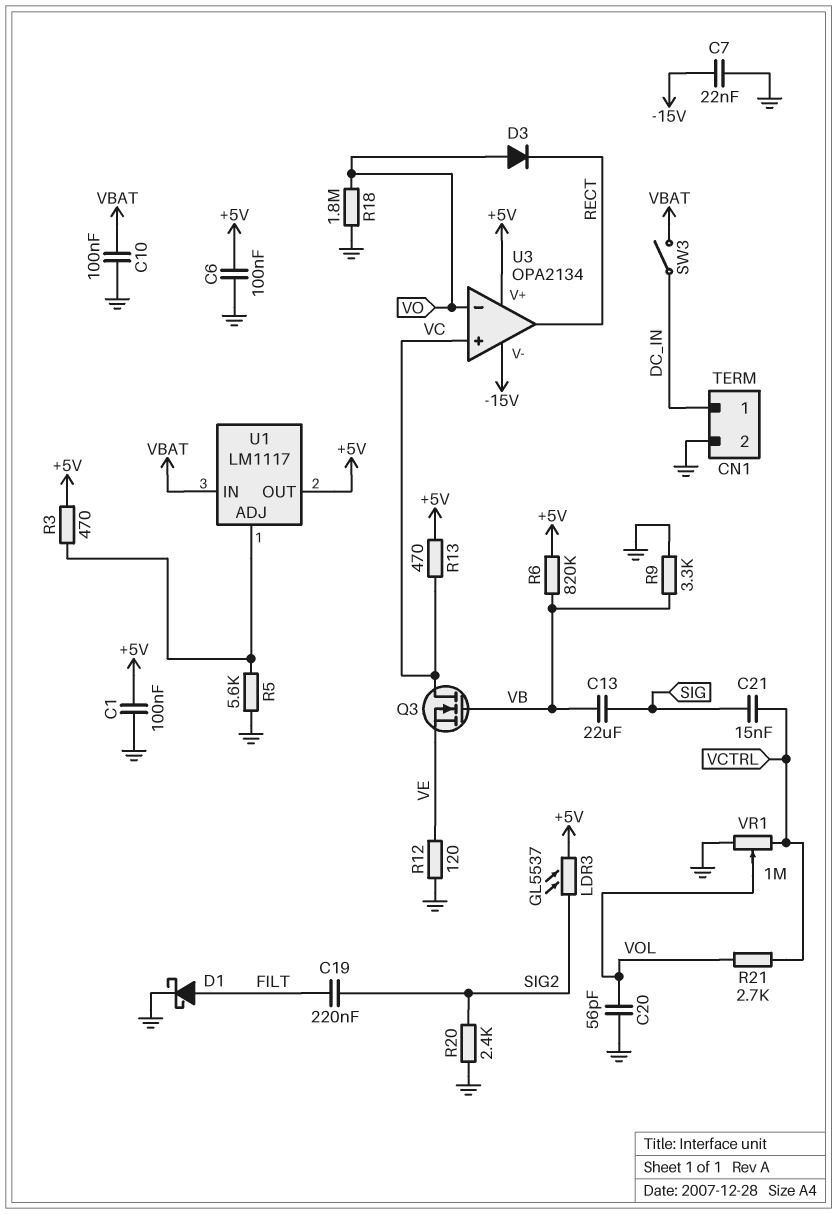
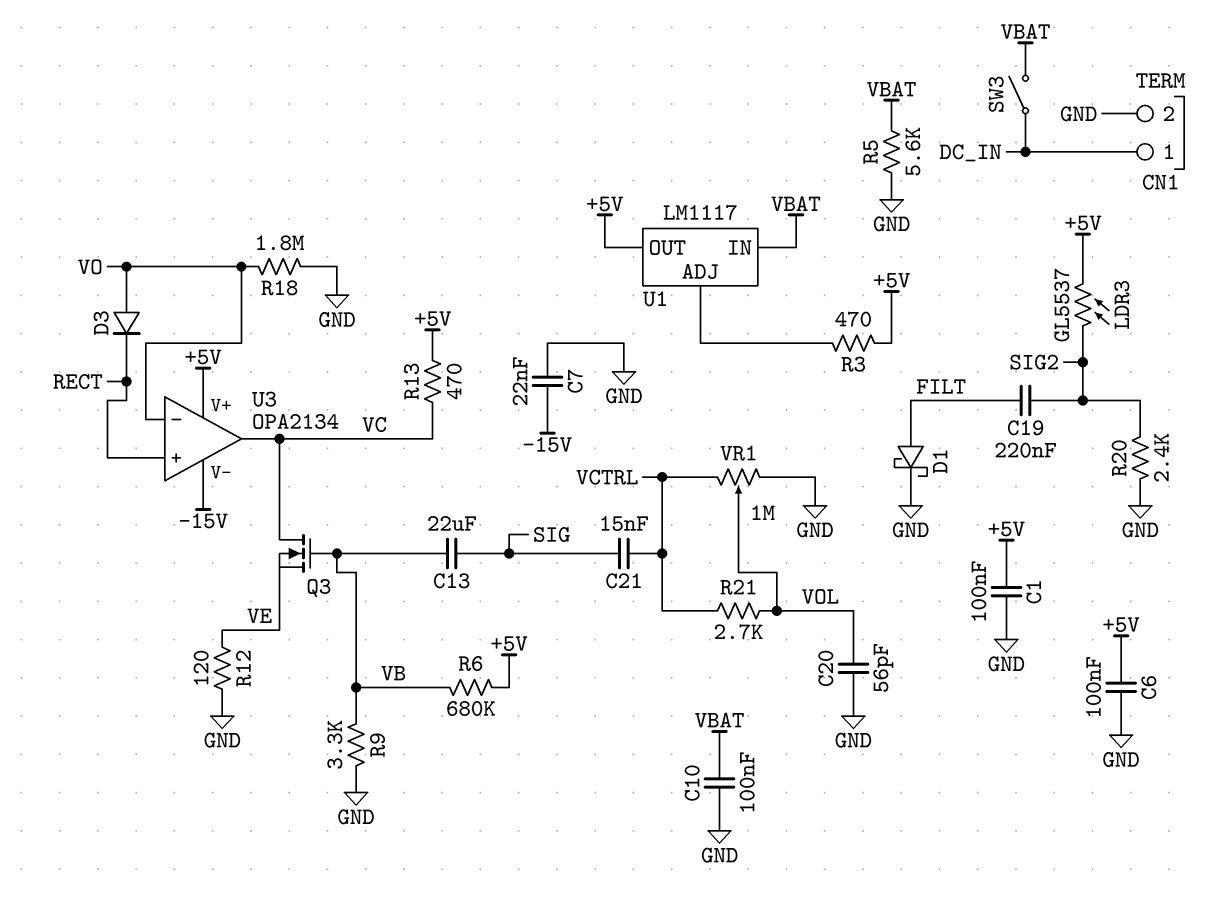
R5: 5.6k (GND, U1/ADJ) -> 5.6k (GND, VBAT)
R6: 820k (+5V, VB) -> 680k (+5V, VB)
U3 pin in+: VC -> RECT
U3 pin out: RECT -> VC

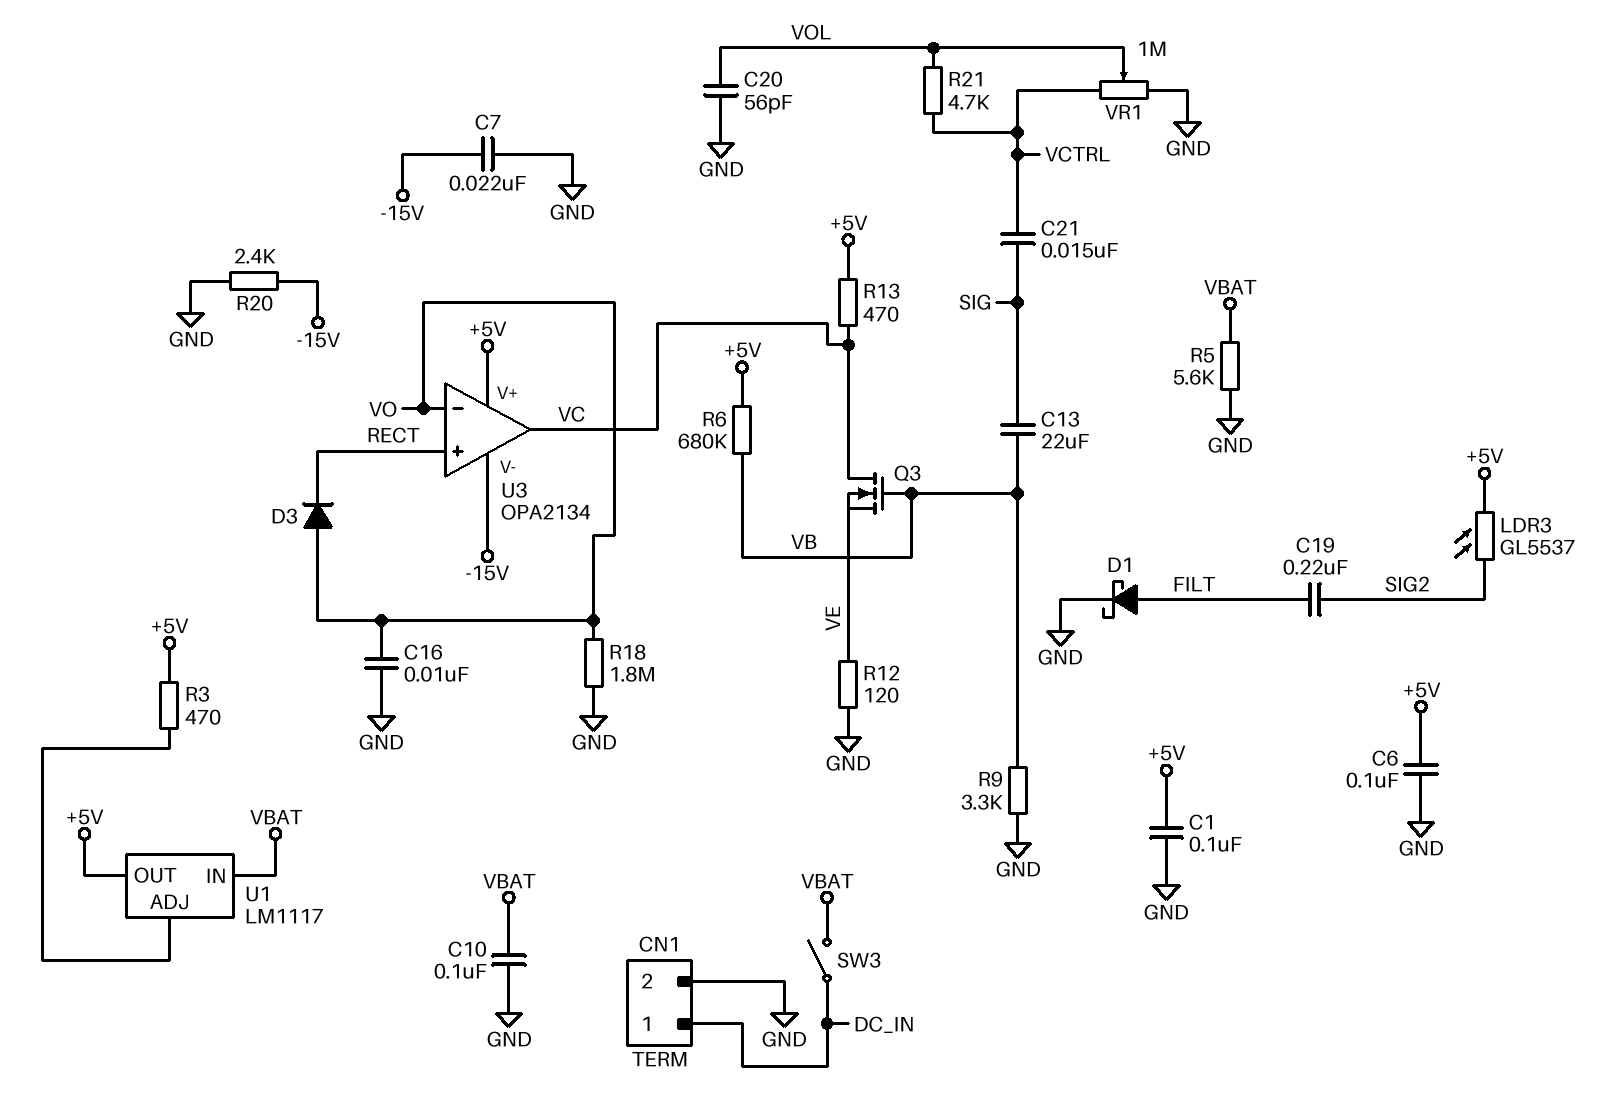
C16: none -> 10nF (GND, VO)
R20: 2.4k (GND, SIG2) -> 2.4k (-15V, GND)
R21: 2.7k (VCTRL, VOL) -> 4.7k (VCTRL, VOL)

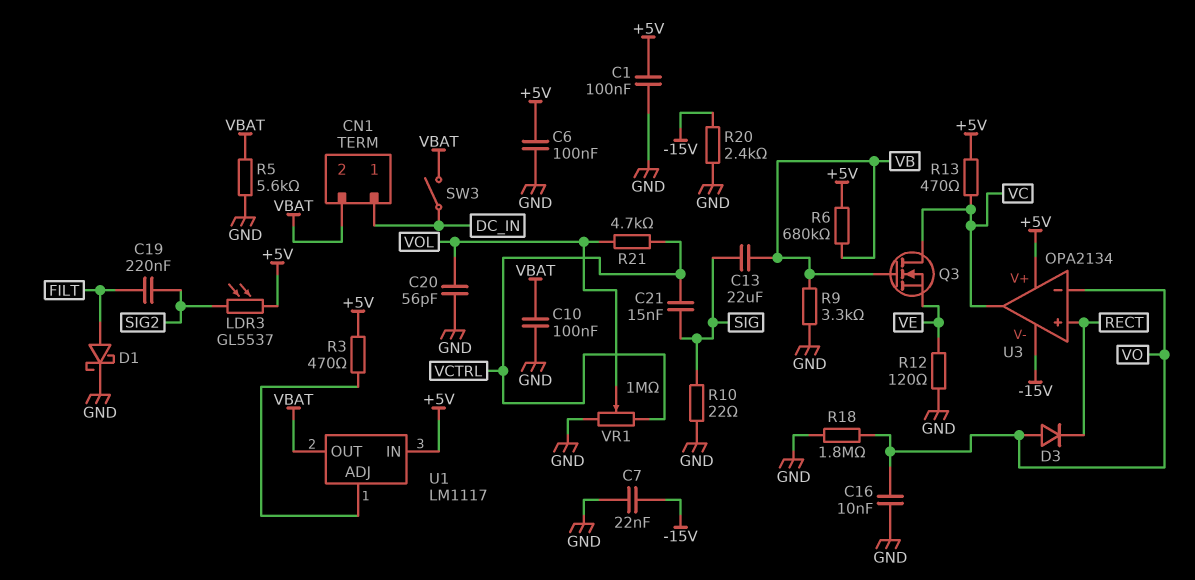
CN1 pin 2: GND -> VBAT
R10: none -> 22 (GND, SIG)
U1 pin IN: VBAT -> +5V
U1 pin OUT: +5V -> VBAT

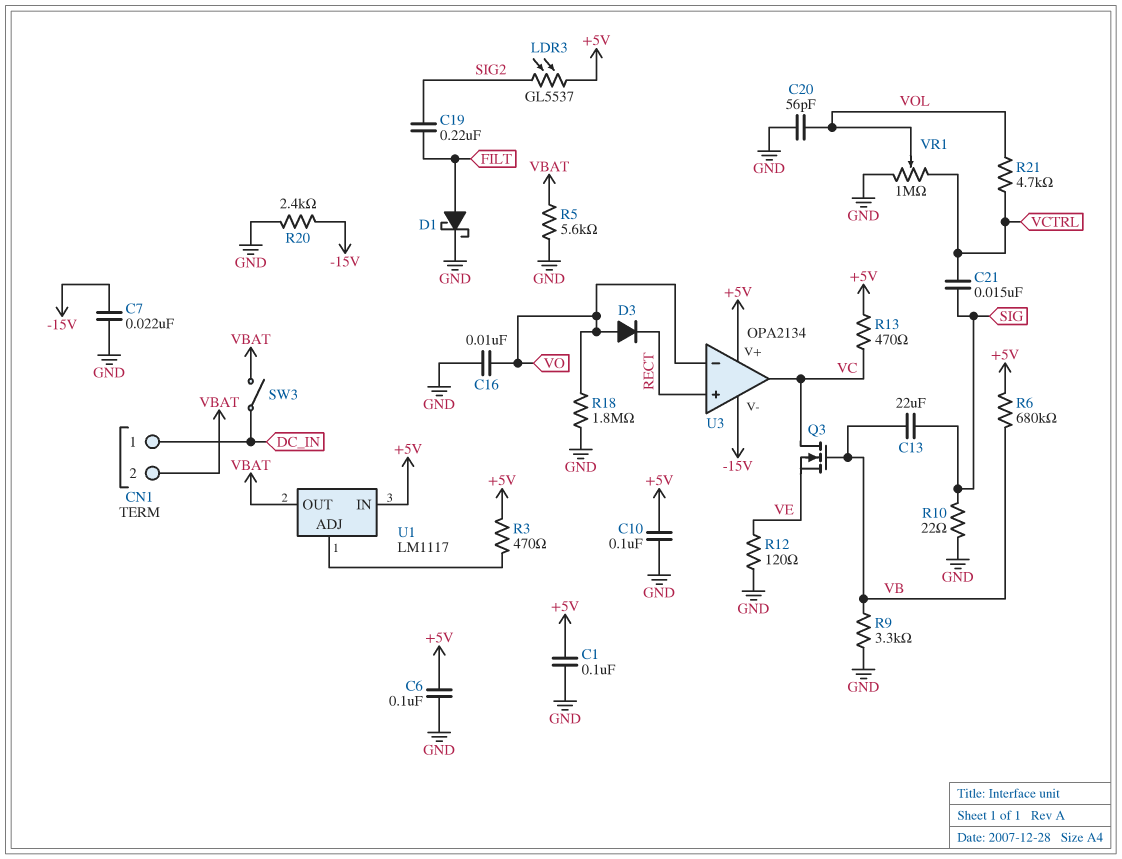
C10: 100nF (GND, VBAT) -> 100nF (+5V, GND)

